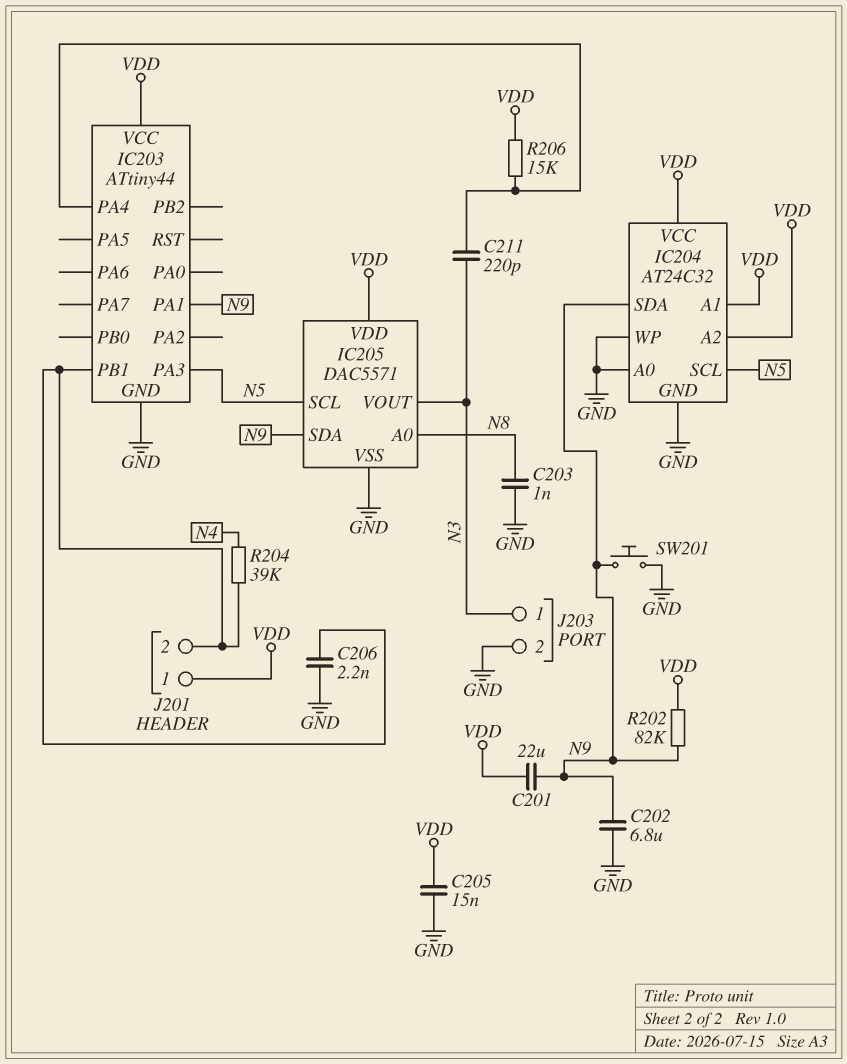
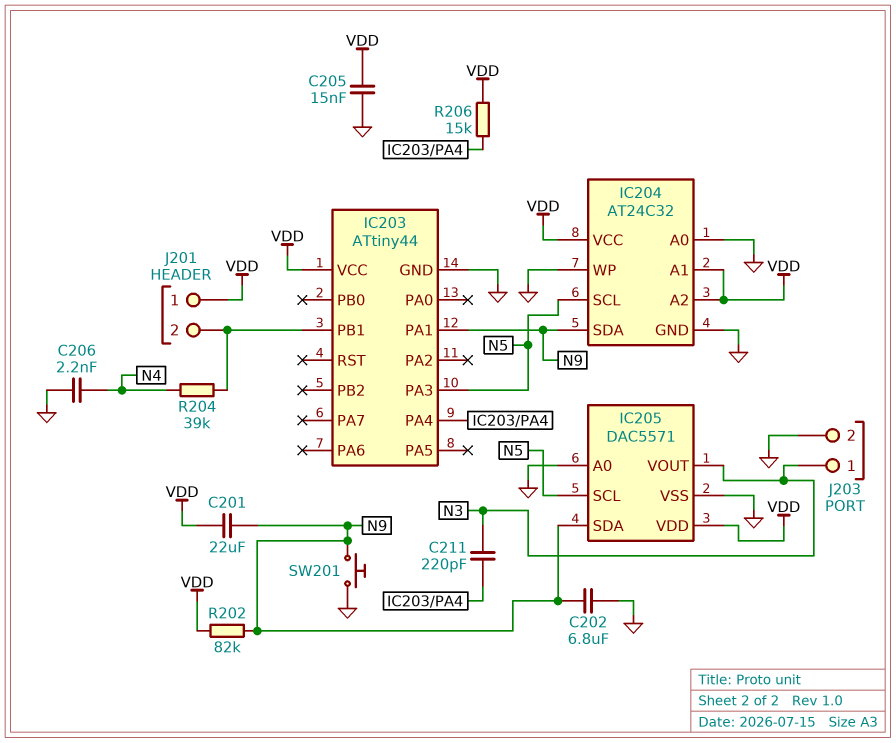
C203: 1nF (GND, N8) -> none
C206: 2.2nF (GND, IC203/PB1) -> 2.2nF (GND, N4)
IC205 pin A0: N8 -> GND

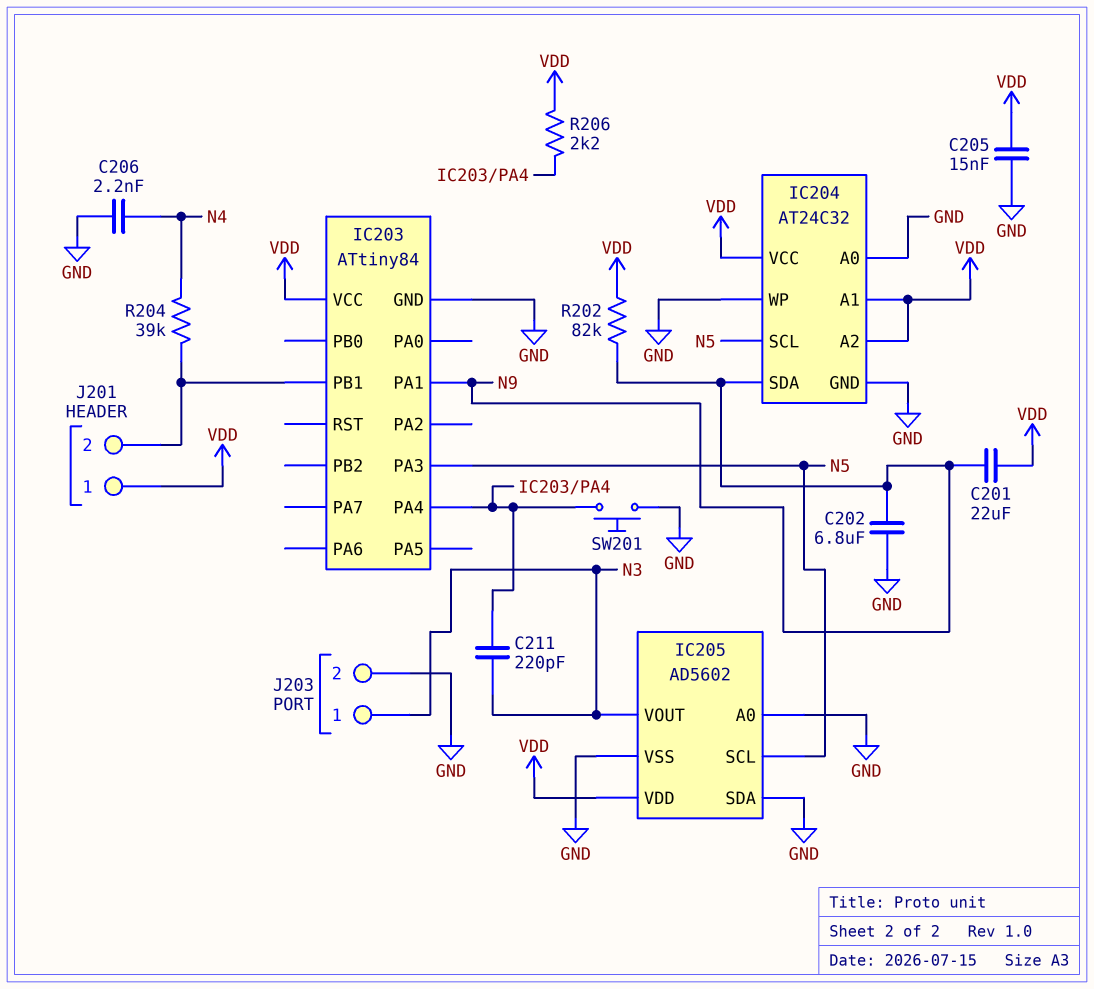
IC203: ATtiny44 -> ATtiny84
IC205: DAC5571 -> AD5602
IC205 pin SDA: N9 -> GND
R206: 15k (IC203/PA4, VDD) -> 2.2k (IC203/PA4, VDD)
SW201: button (GND, N9) -> button (GND, IC203/PA4)

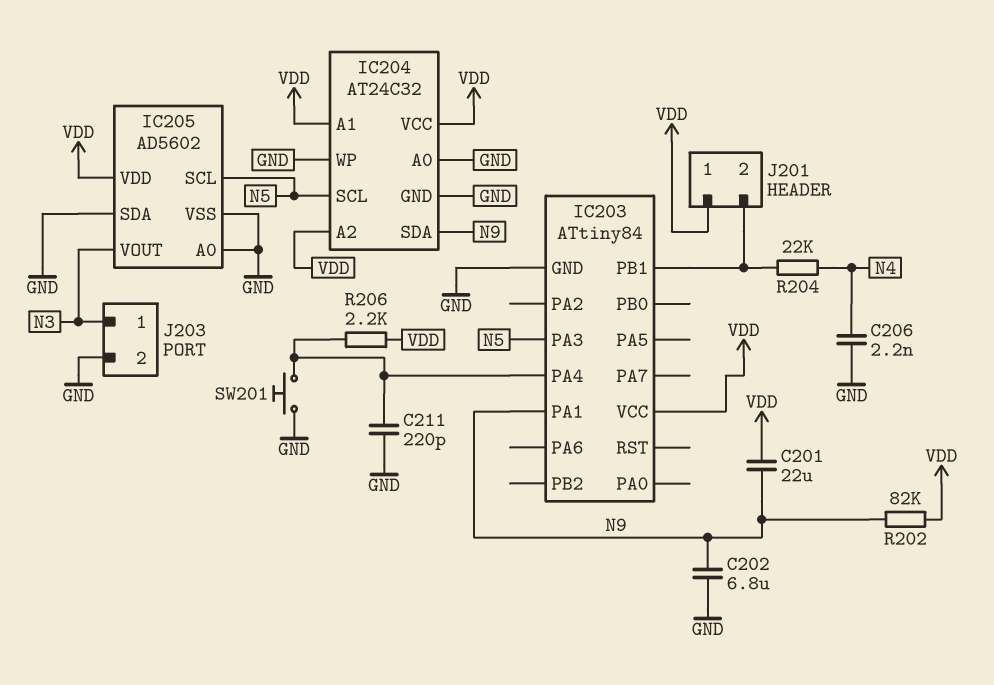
C205: 15nF (GND, VDD) -> none
C211: 220pF (IC203/PA4, N3) -> 220pF (GND, IC203/PA4)
R204: 39k (IC203/PB1, N4) -> 22k (IC203/PB1, N4)

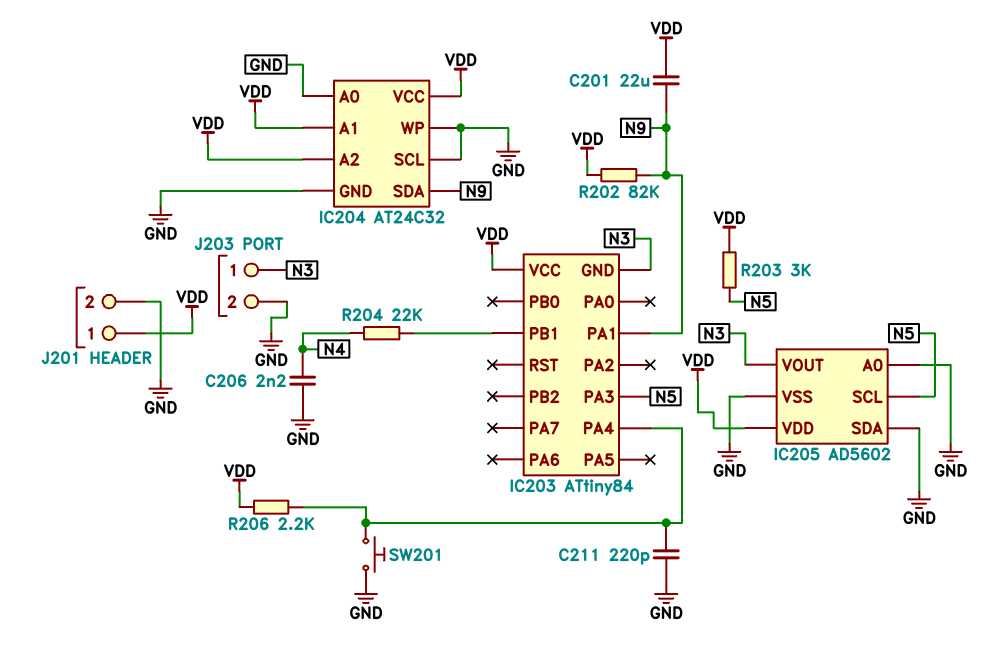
C202: 6.8uF (GND, N9) -> none
IC203 pin GND: GND -> N3
IC204 pin SCL: N5 -> GND
J201 pin 2: IC203/PB1 -> GND
R203: none -> 3k (N5, VDD)

